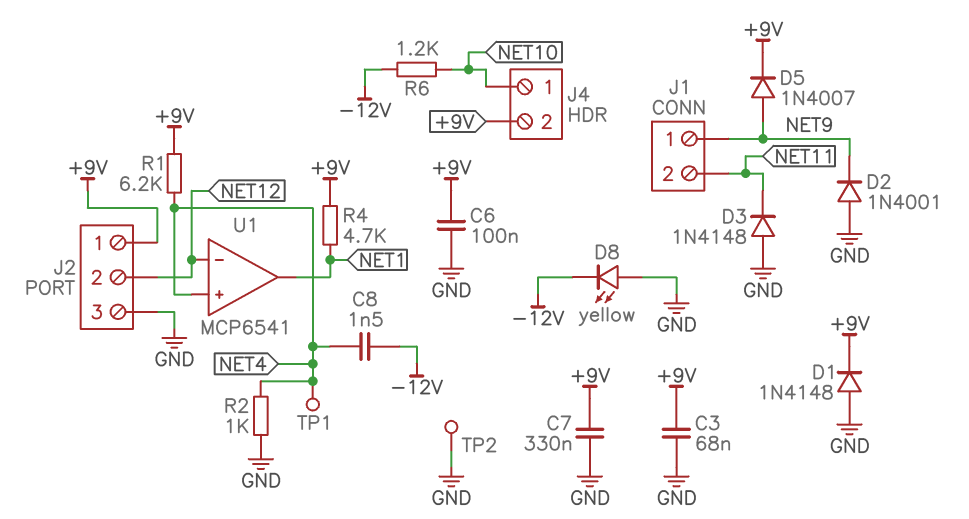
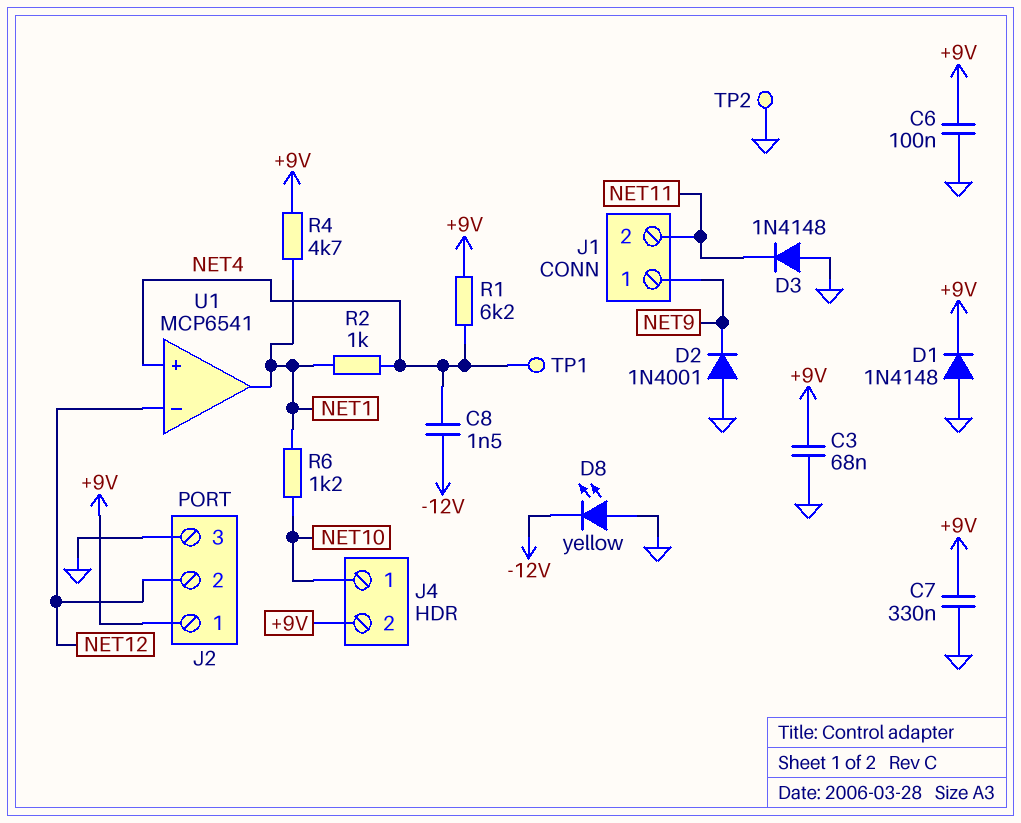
D5: diode 1N4007 (A NET9, K +9V) -> none
R2: 1k (GND, NET4) -> 1k (NET1, NET4)
R6: 1.2k (-12V, NET10) -> 1.2k (NET1, NET10)

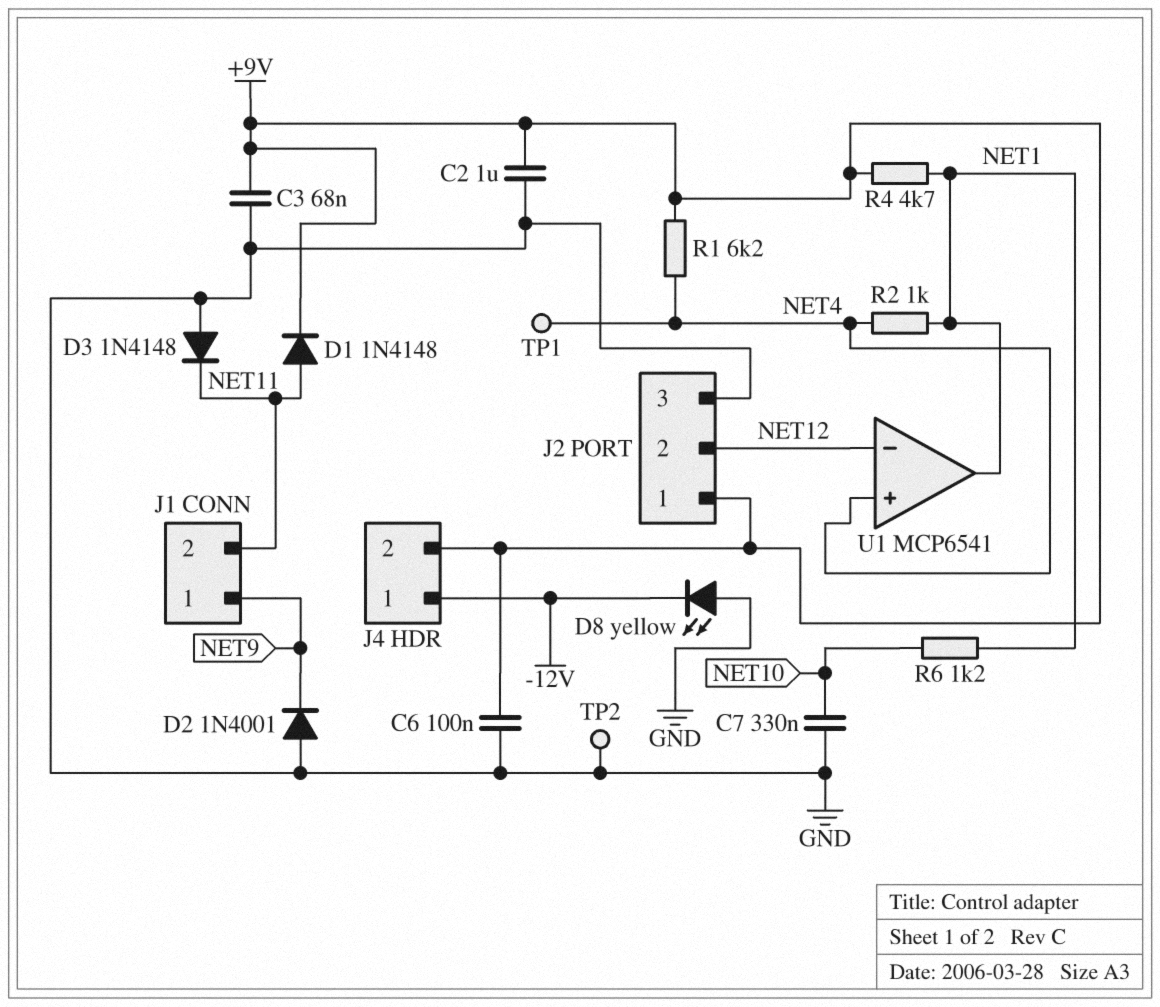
C2: none -> 1uF (+9V, GND)
C7: 330nF (+9V, GND) -> 330nF (GND, NET10)
C8: 1.5nF (-12V, NET4) -> none
D1: diode 1N4148 (A GND, K +9V) -> diode 1N4148 (A NET11, K +9V)
J4 pin 1: NET10 -> -12V

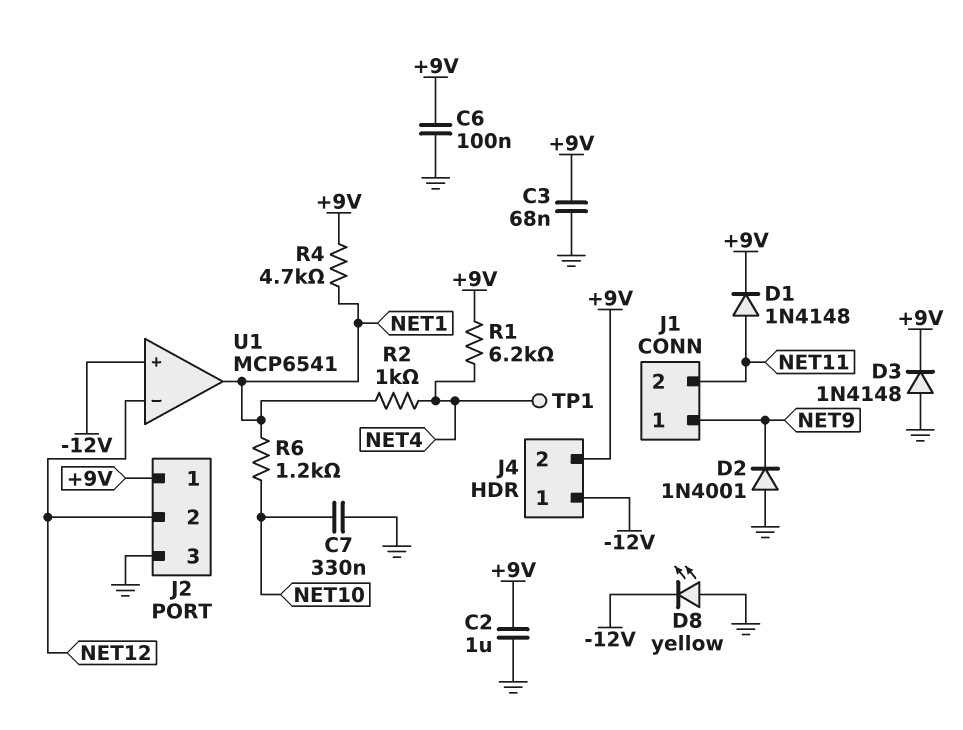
D3: diode 1N4148 (A GND, K NET11) -> diode 1N4148 (A GND, K +9V)
TP2: test point (GND) -> none
U1 pin in+: NET4 -> -12V

